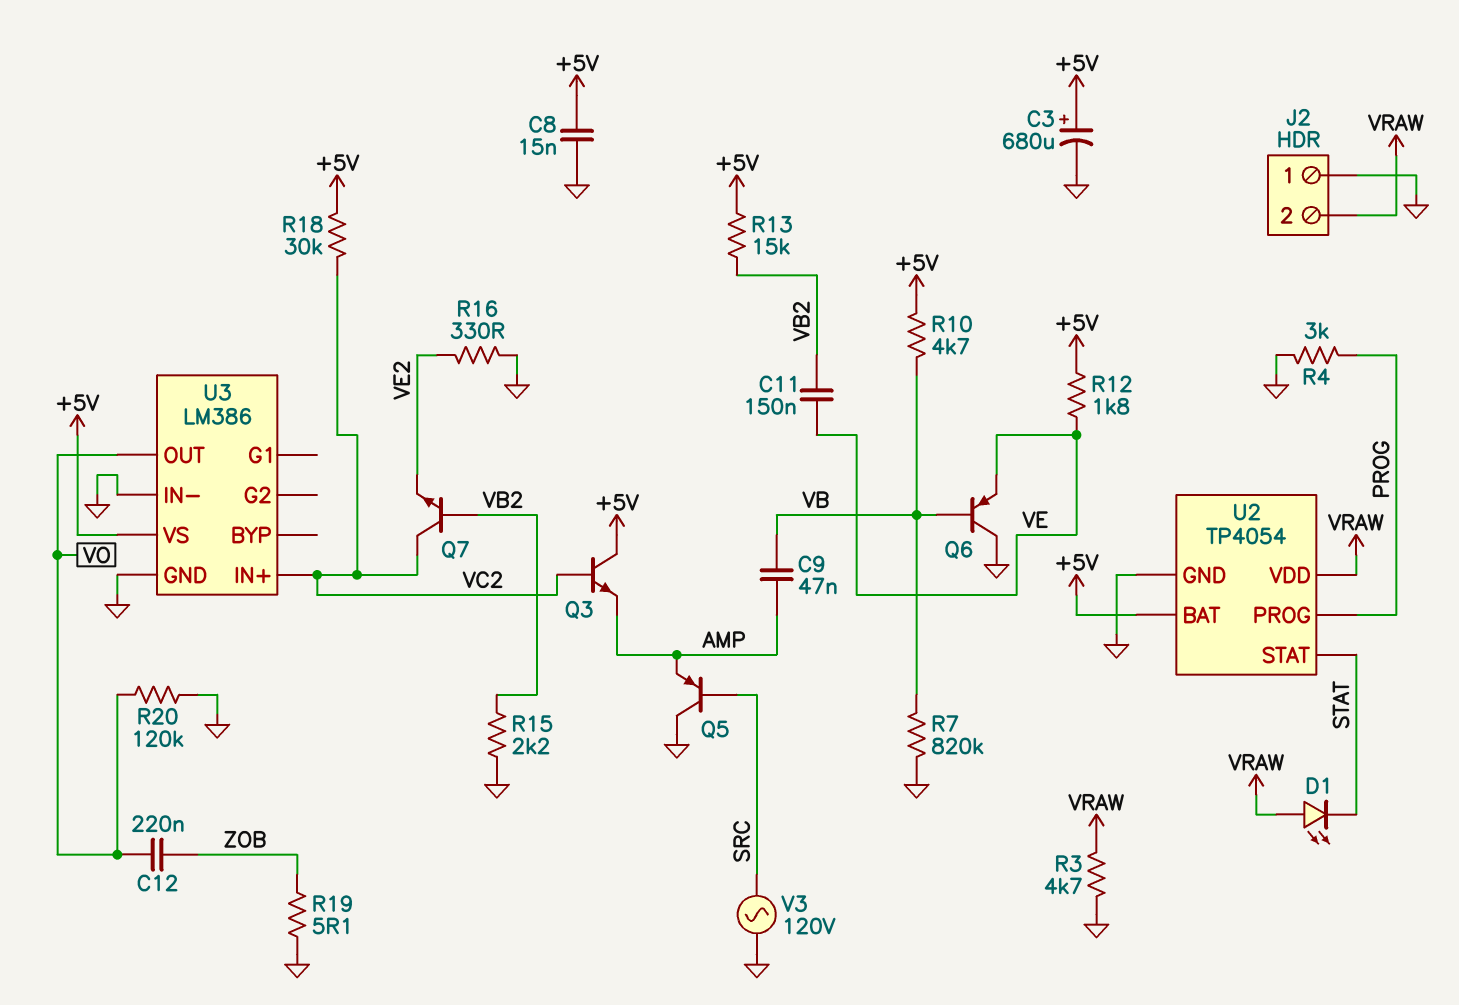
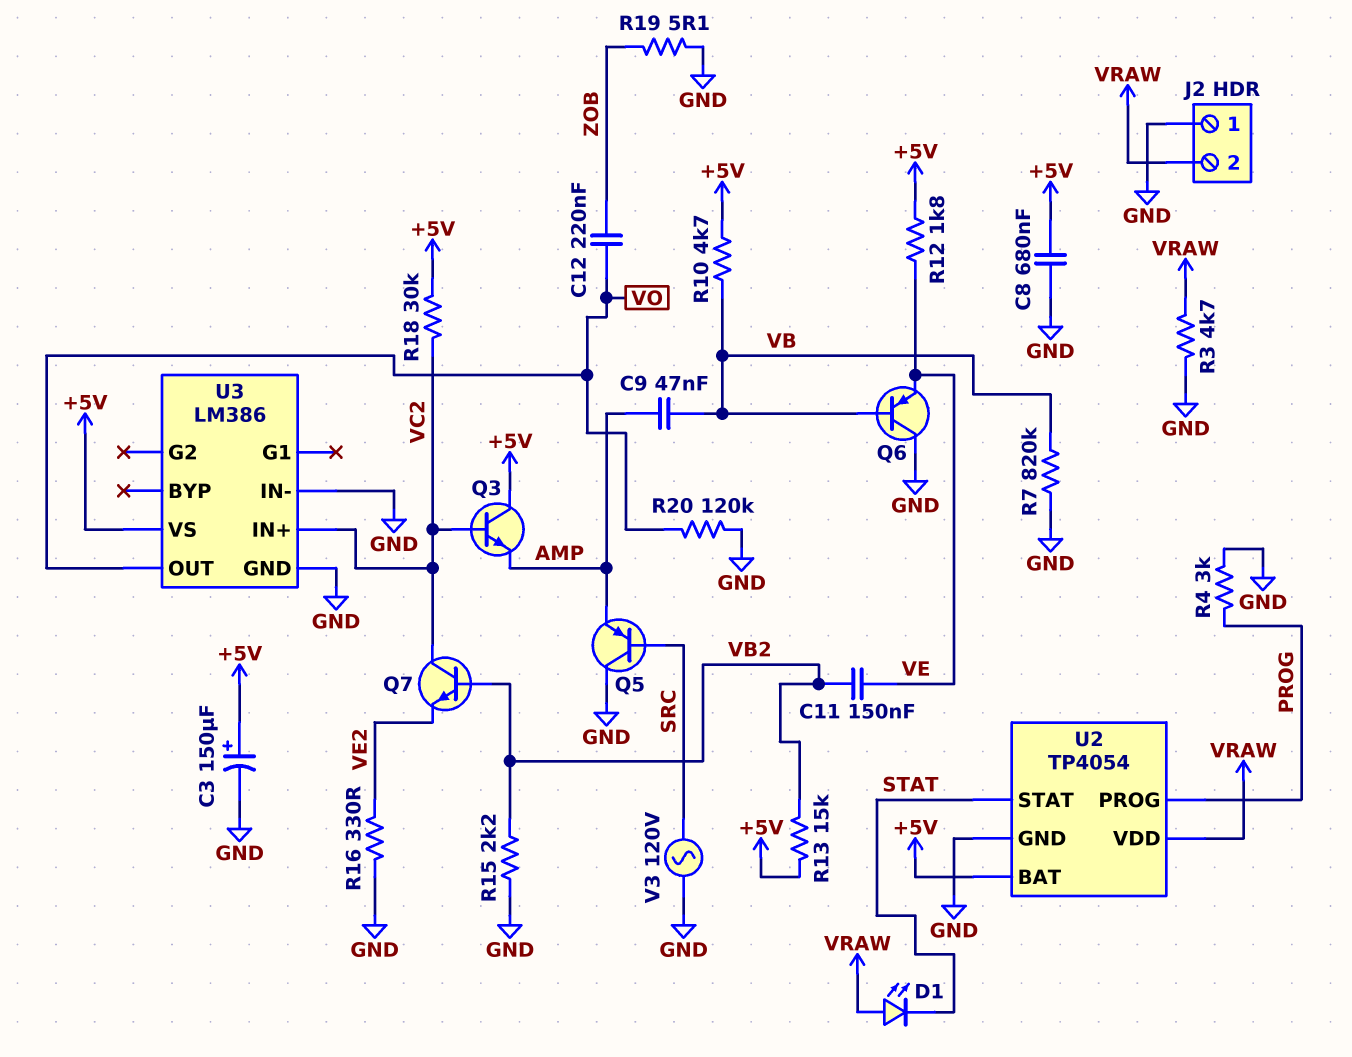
C3: 680uF (plus +5V, minus GND) -> 150uF (plus +5V, minus GND)
C8: 15nF (+5V, GND) -> 680nF (+5V, GND)

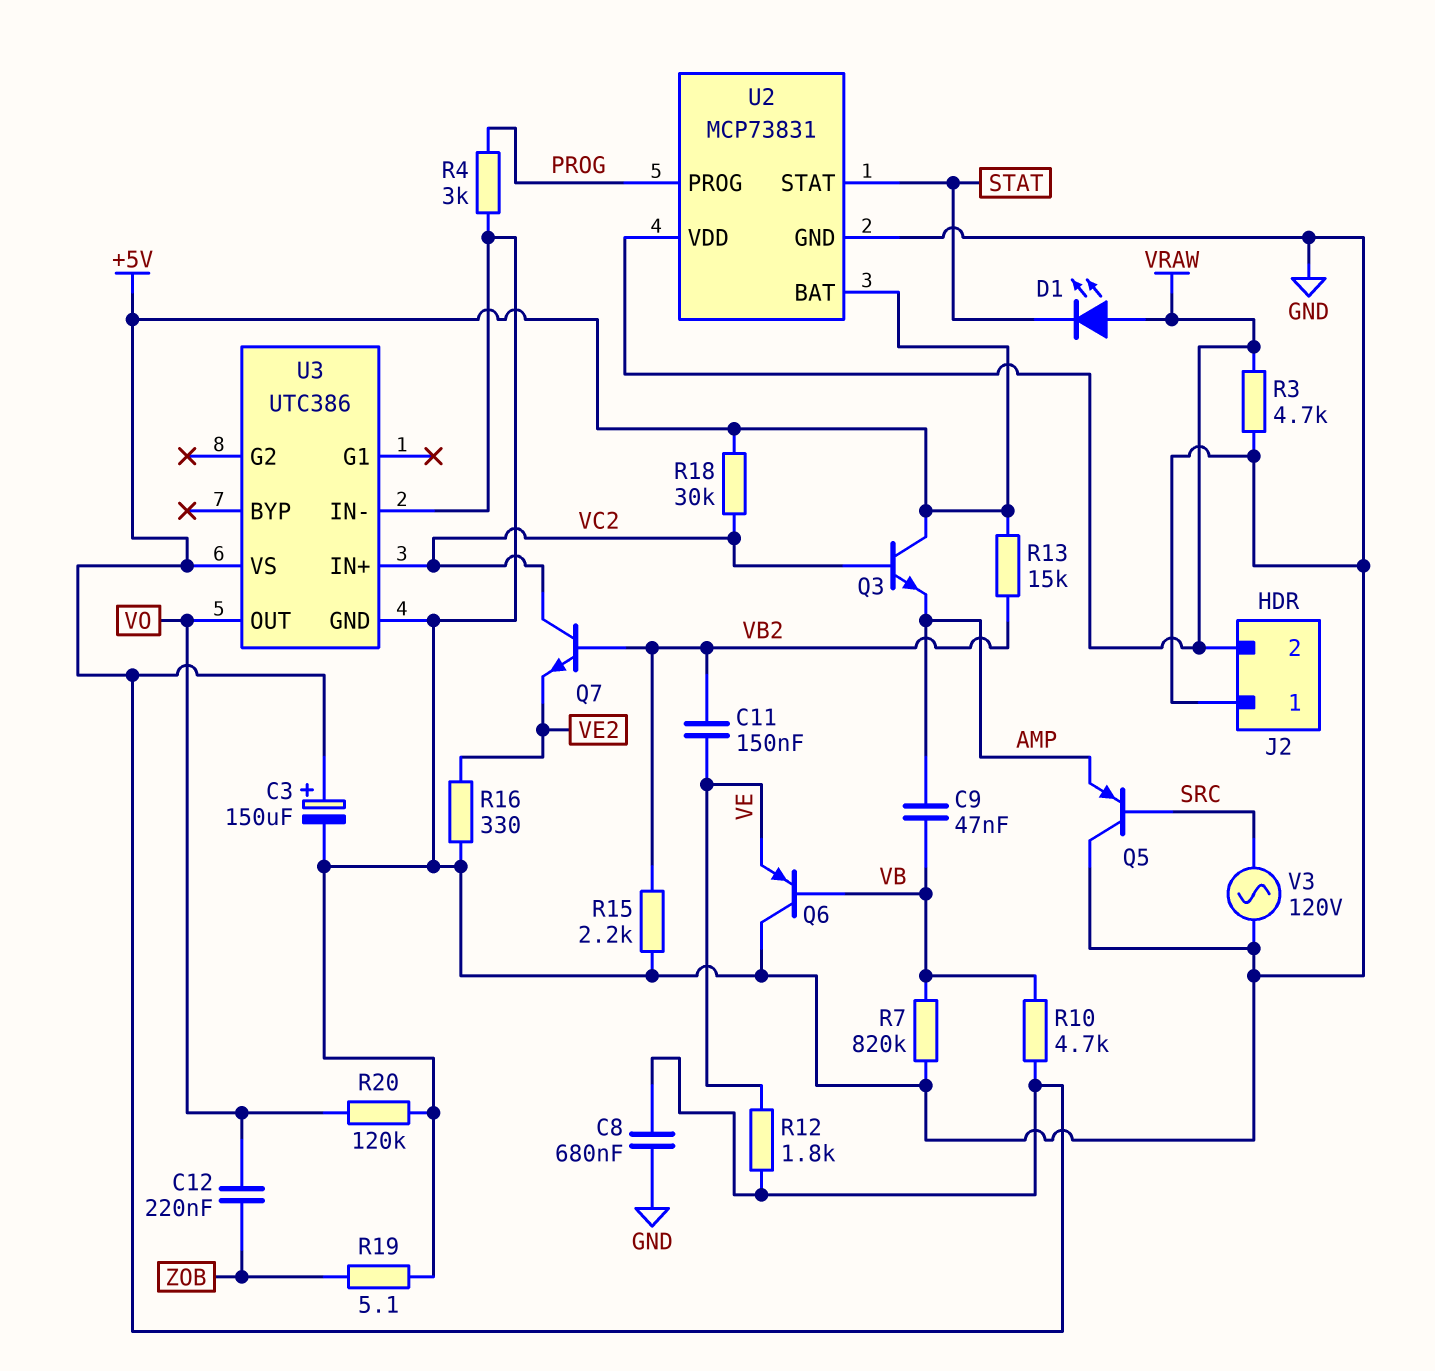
U2: TP4054 -> MCP73831
U3: LM386 -> UTC386

